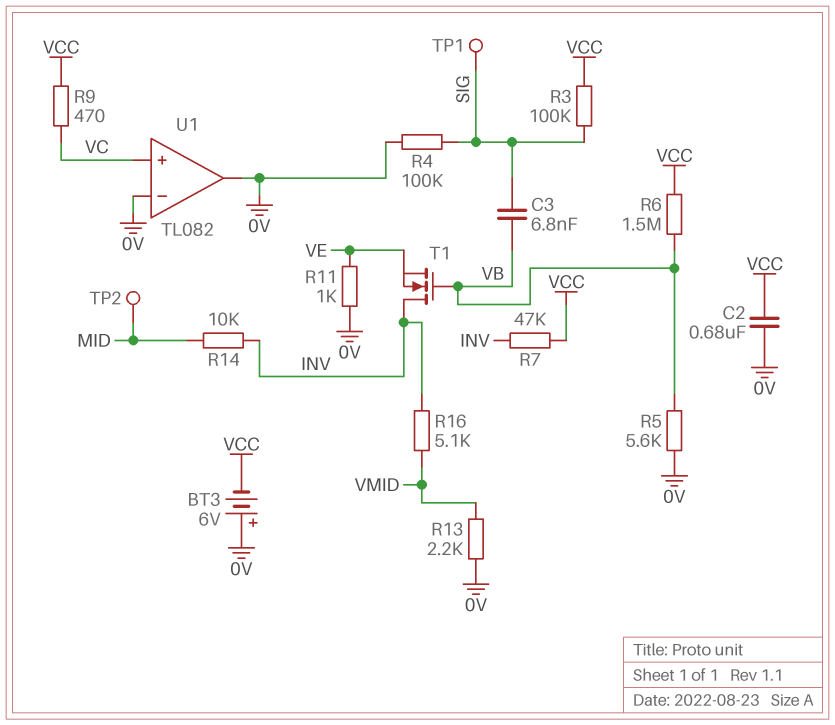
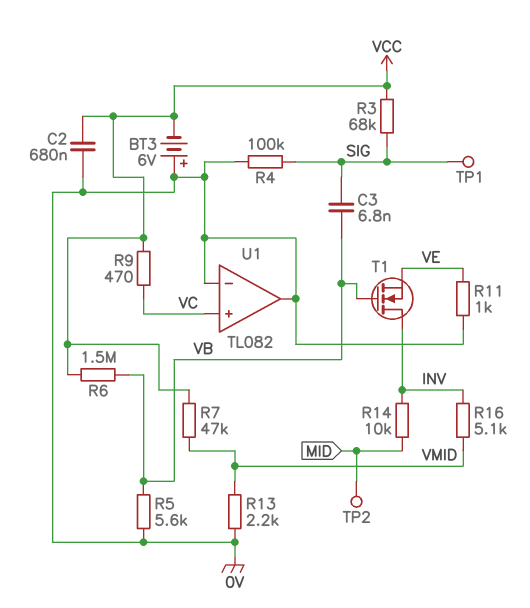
R3: 100k (SIG, VCC) -> 68k (SIG, VCC)
R7: 47k (INV, VCC) -> 47k (VCC, VMID)

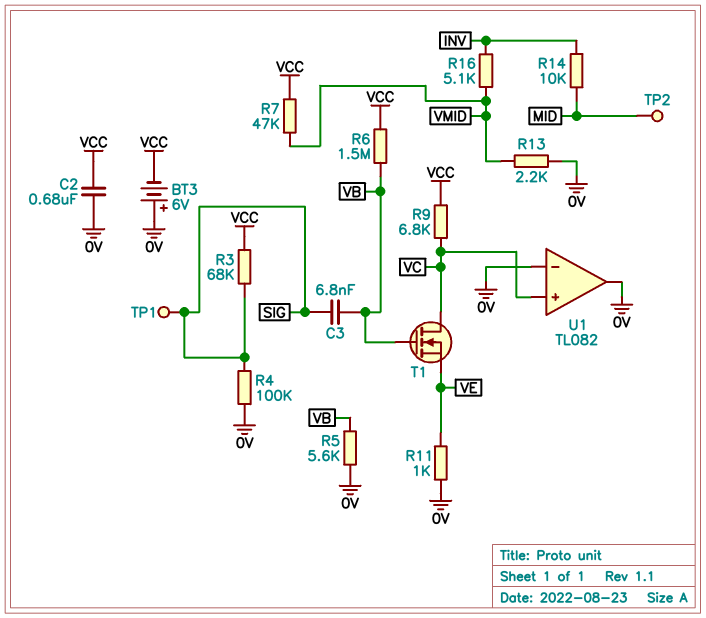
R9: 470 (VC, VCC) -> 6.8k (VC, VCC)
T1: NMOS (G VB, D INV, S VE) -> NMOS (G VB, D VC, S VE)

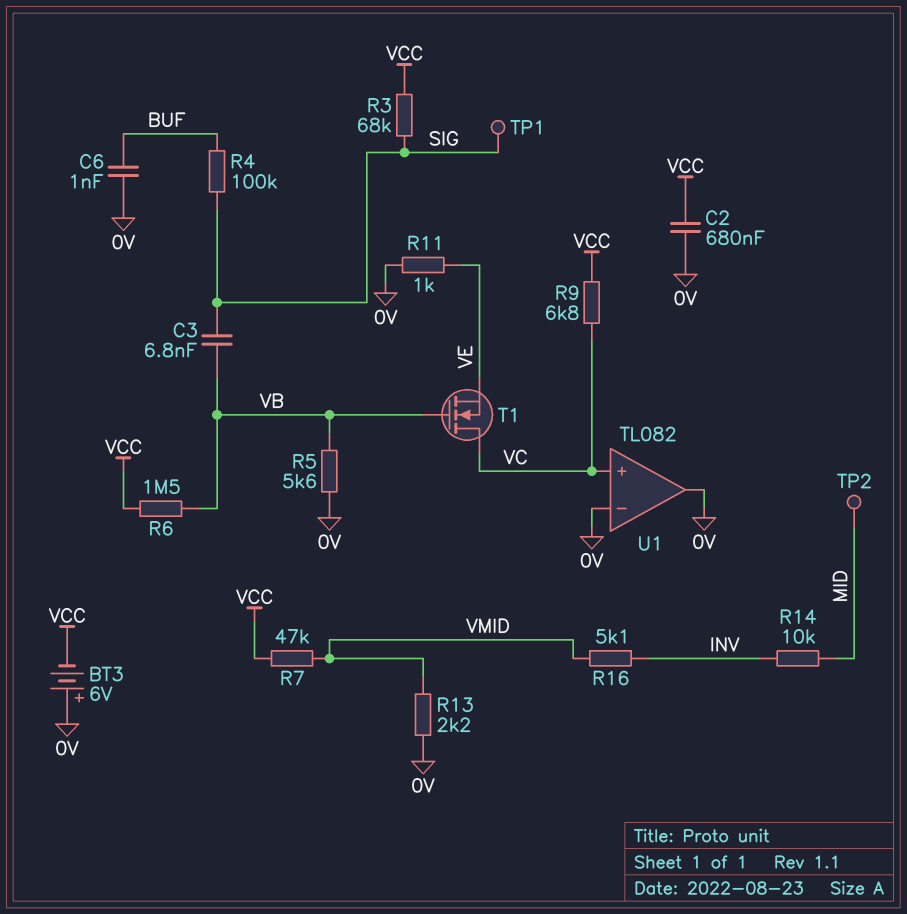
C6: none -> 1nF (0V, BUF)
R4: 100k (0V, SIG) -> 100k (BUF, SIG)

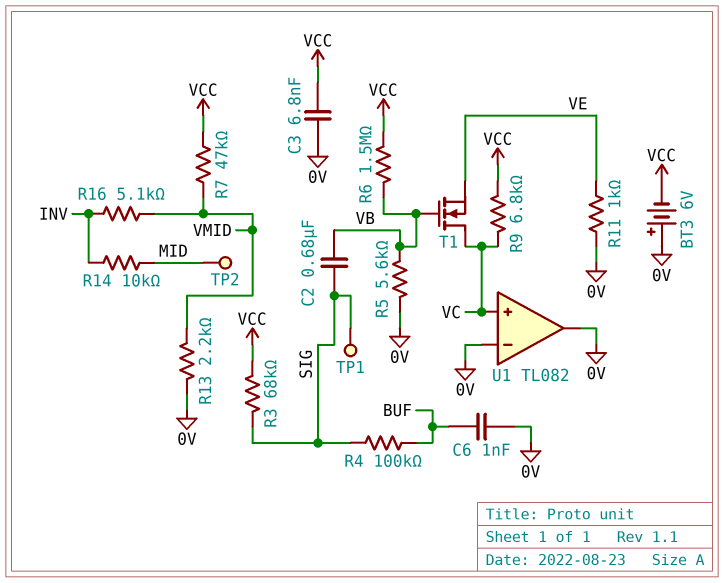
C2: 680nF (0V, VCC) -> 680nF (SIG, VB)
C3: 6.8nF (SIG, VB) -> 6.8nF (0V, VCC)

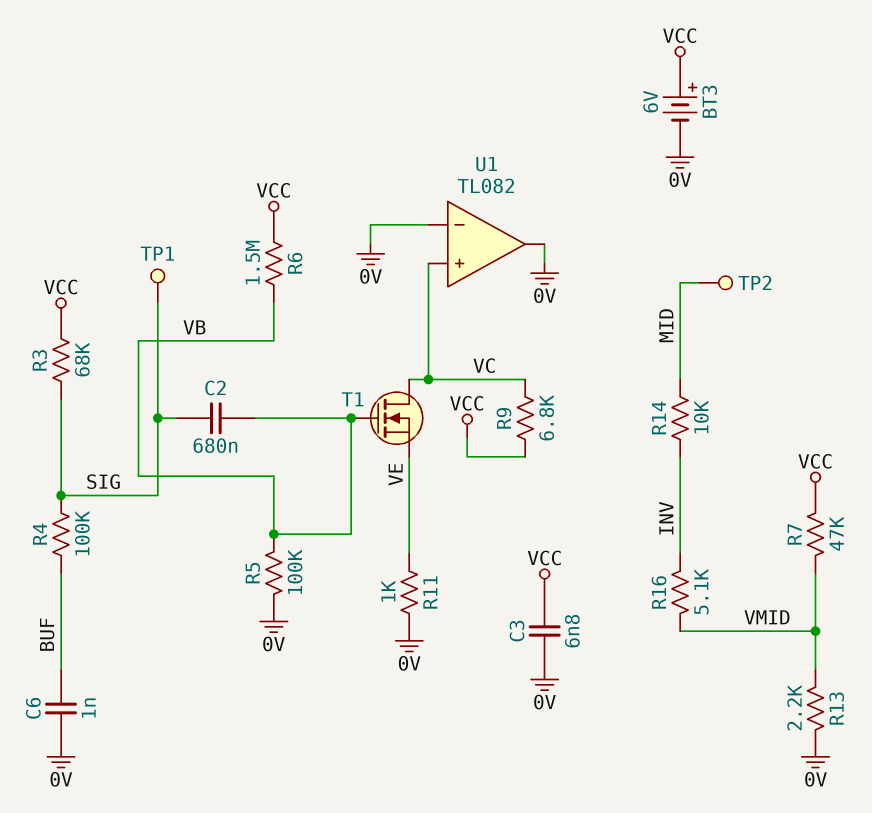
BT3: 6V (plus 0V, minus VCC) -> 6V (plus VCC, minus 0V)
R5: 5.6k (0V, VB) -> 100k (0V, VB)

